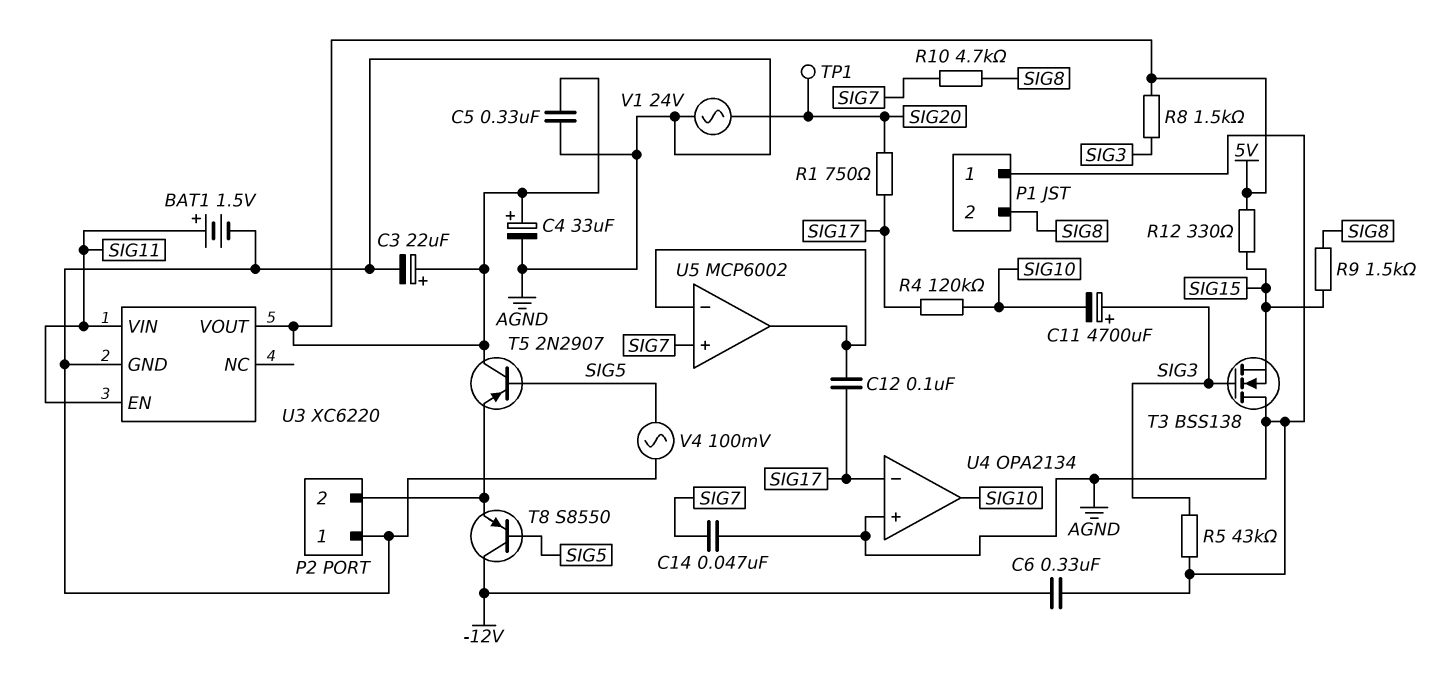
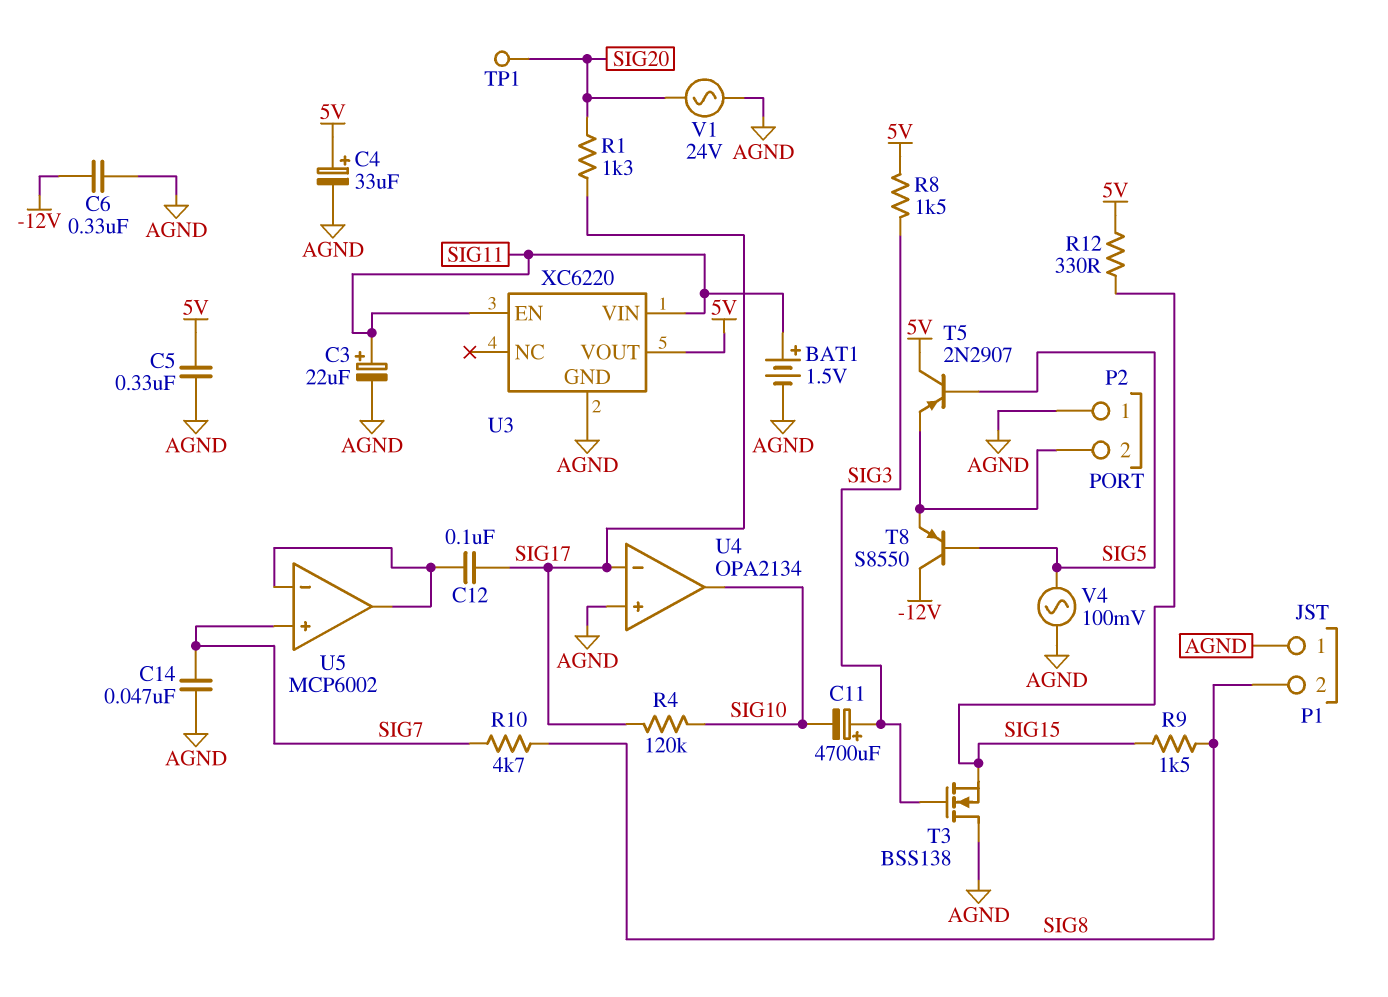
C3: 22uF (plus 5V, minus AGND) -> 22uF (plus SIG11, minus AGND)
R1: 750 (SIG17, SIG20) -> 1.3k (SIG17, SIG20)
R5: 43k (AGND, SIG3) -> none

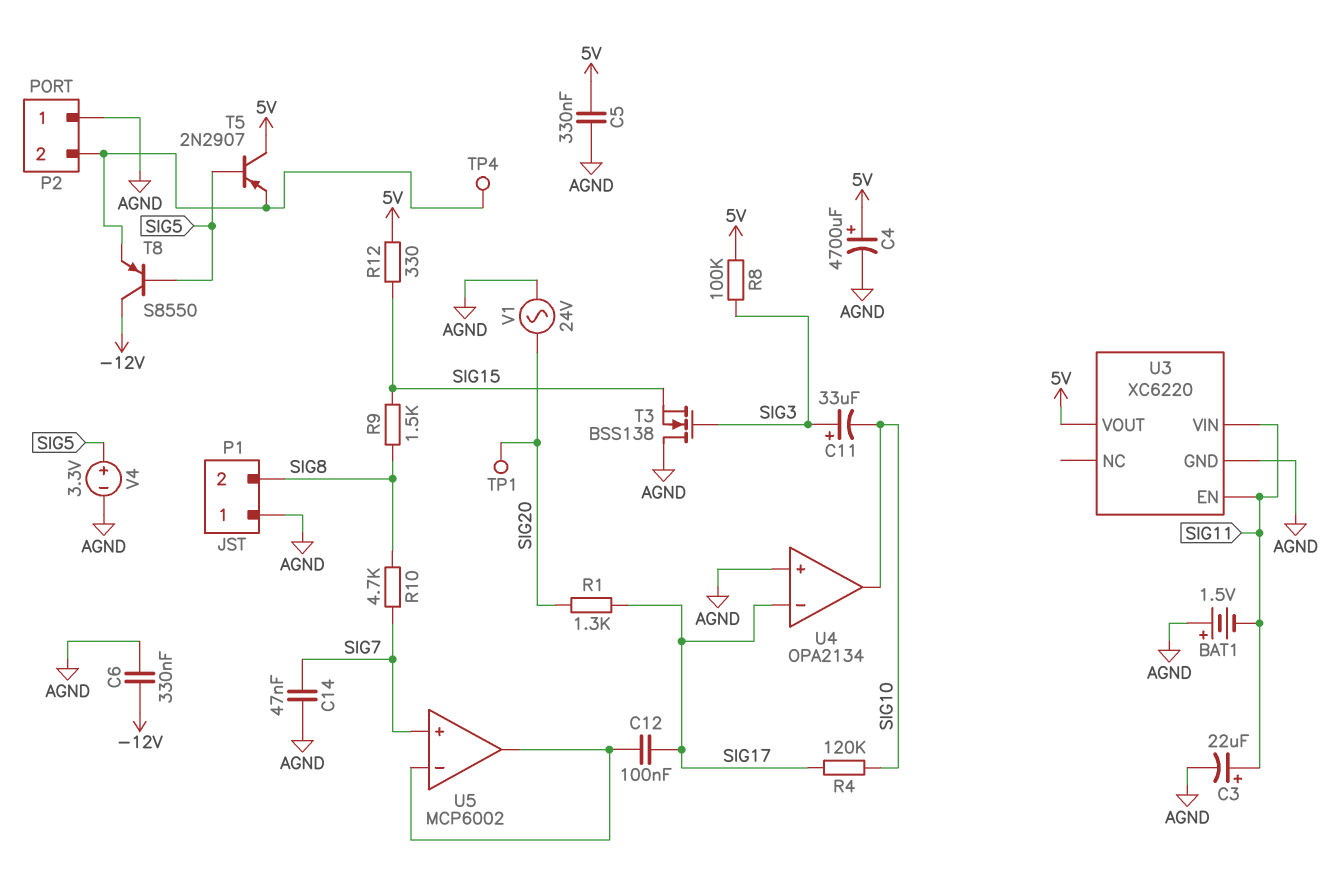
BAT1: 1.5V (plus SIG11, minus AGND) -> 1.5V (plus AGND, minus SIG11)
C4: 33uF (plus 5V, minus AGND) -> 4700uF (plus 5V, minus AGND)
C11: 4700uF (plus SIG3, minus SIG10) -> 33uF (plus SIG3, minus SIG10)
R8: 1.5k (5V, SIG3) -> 100k (5V, SIG3)
TP4: none -> test point (P2/2)
V4: AC 100mV (AGND, SIG5) -> 3.3V (plus SIG5, minus AGND)

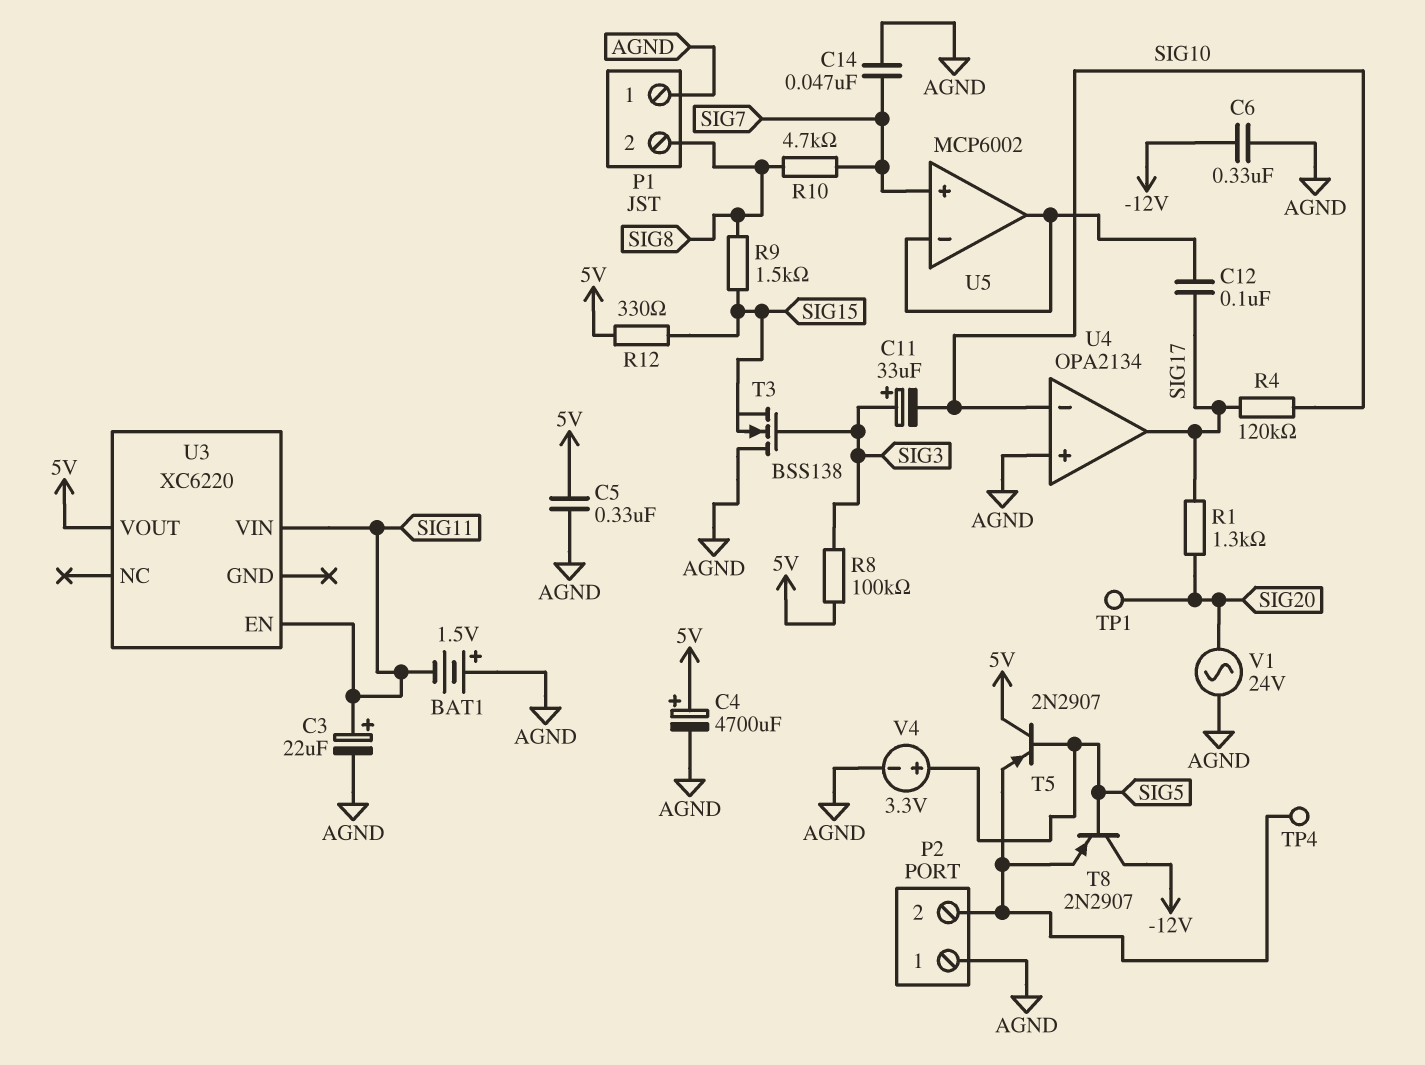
T8: PNP S8550 (B SIG5, C -12V, E P2/2) -> PNP 2N2907 (B SIG5, C -12V, E P2/2)
U3 pin GND: AGND -> none
U4 pin in-: SIG17 -> SIG10
U4 pin out: SIG10 -> SIG17

